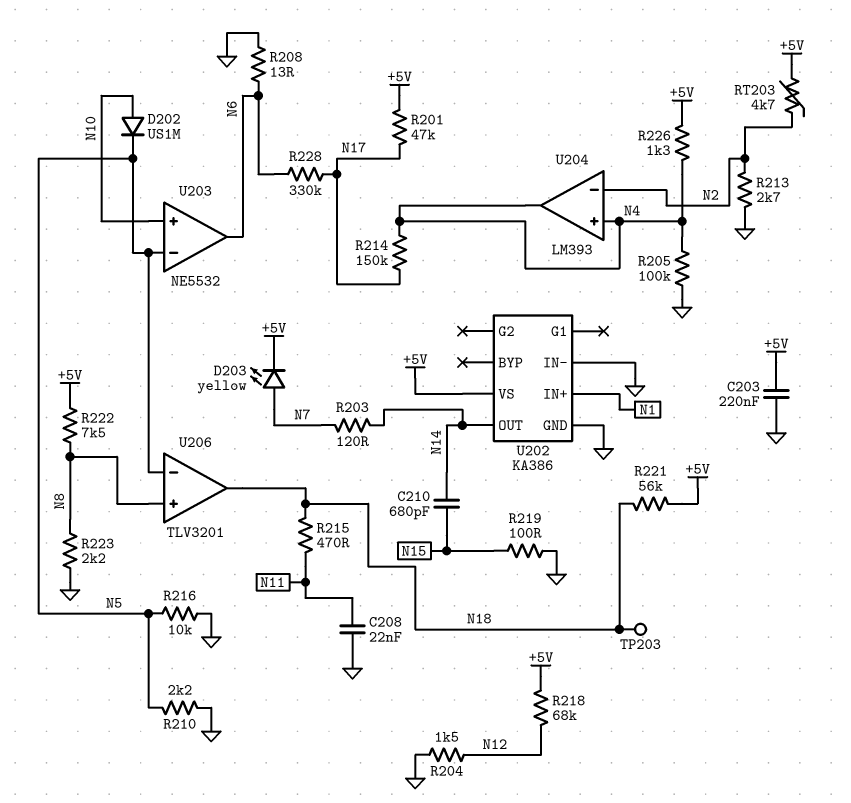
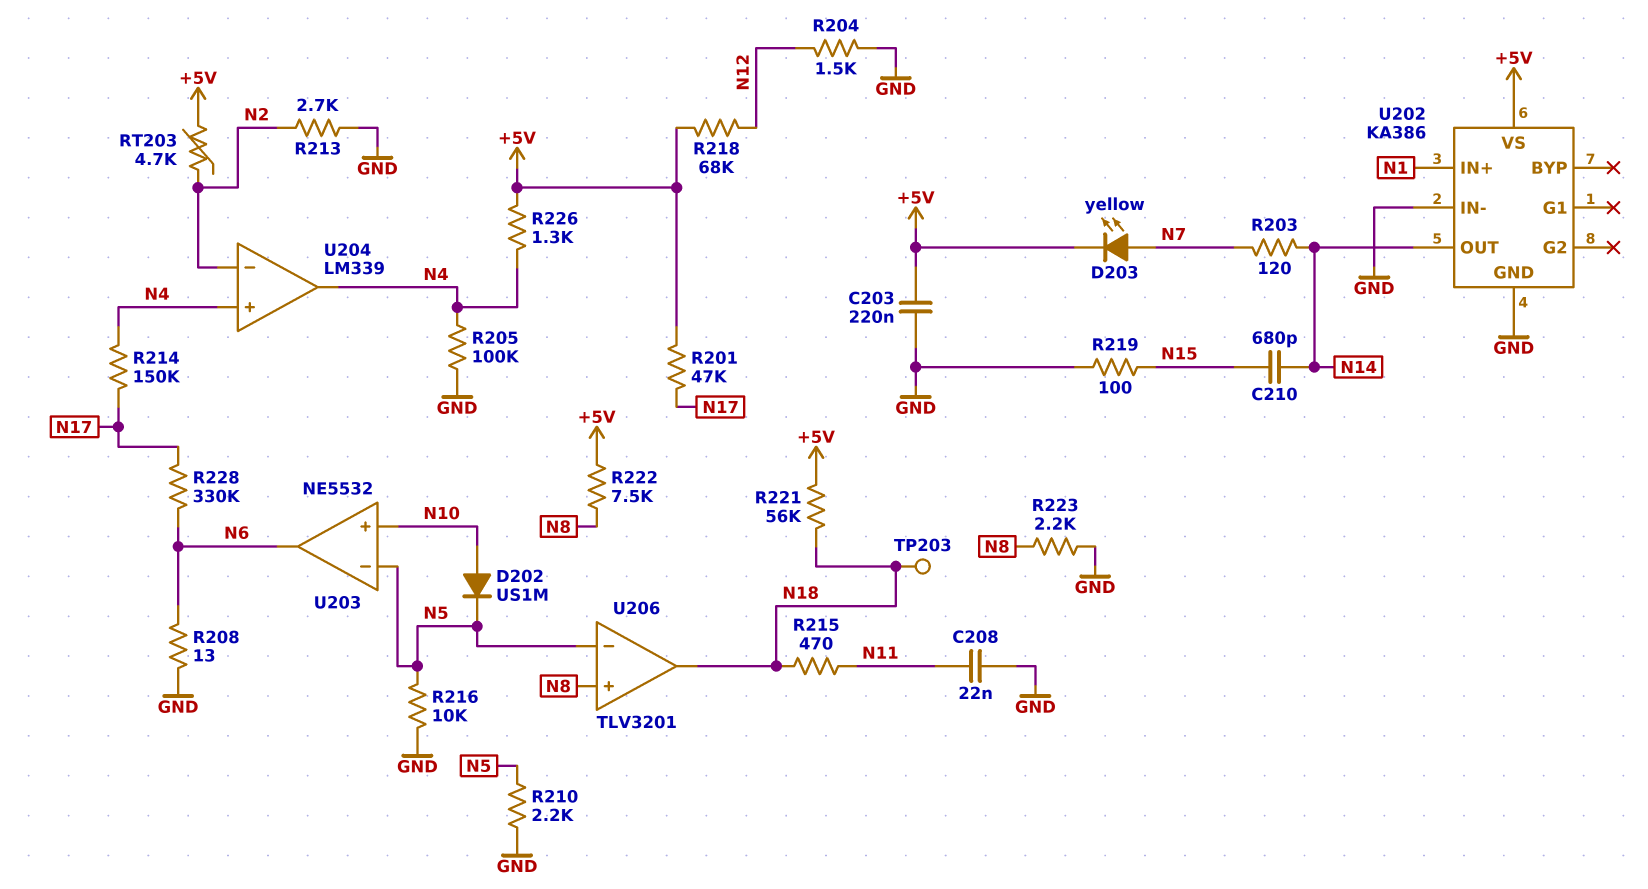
U204: LM393 -> LM339

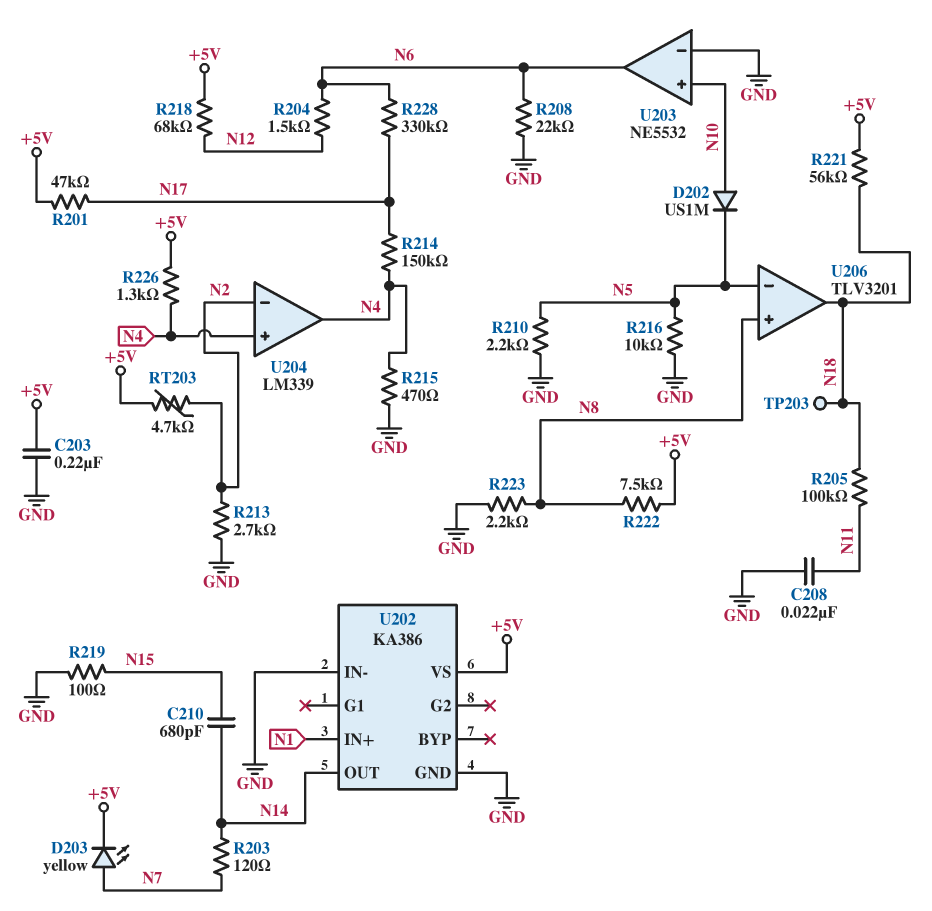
R204: 1.5k (GND, N12) -> 1.5k (N6, N12)
R205: 100k (GND, N4) -> 100k (N11, N18)
R208: 13 (GND, N6) -> 22k (GND, N6)
R215: 470 (N11, N18) -> 470 (GND, N4)
U203 pin in-: N5 -> GND

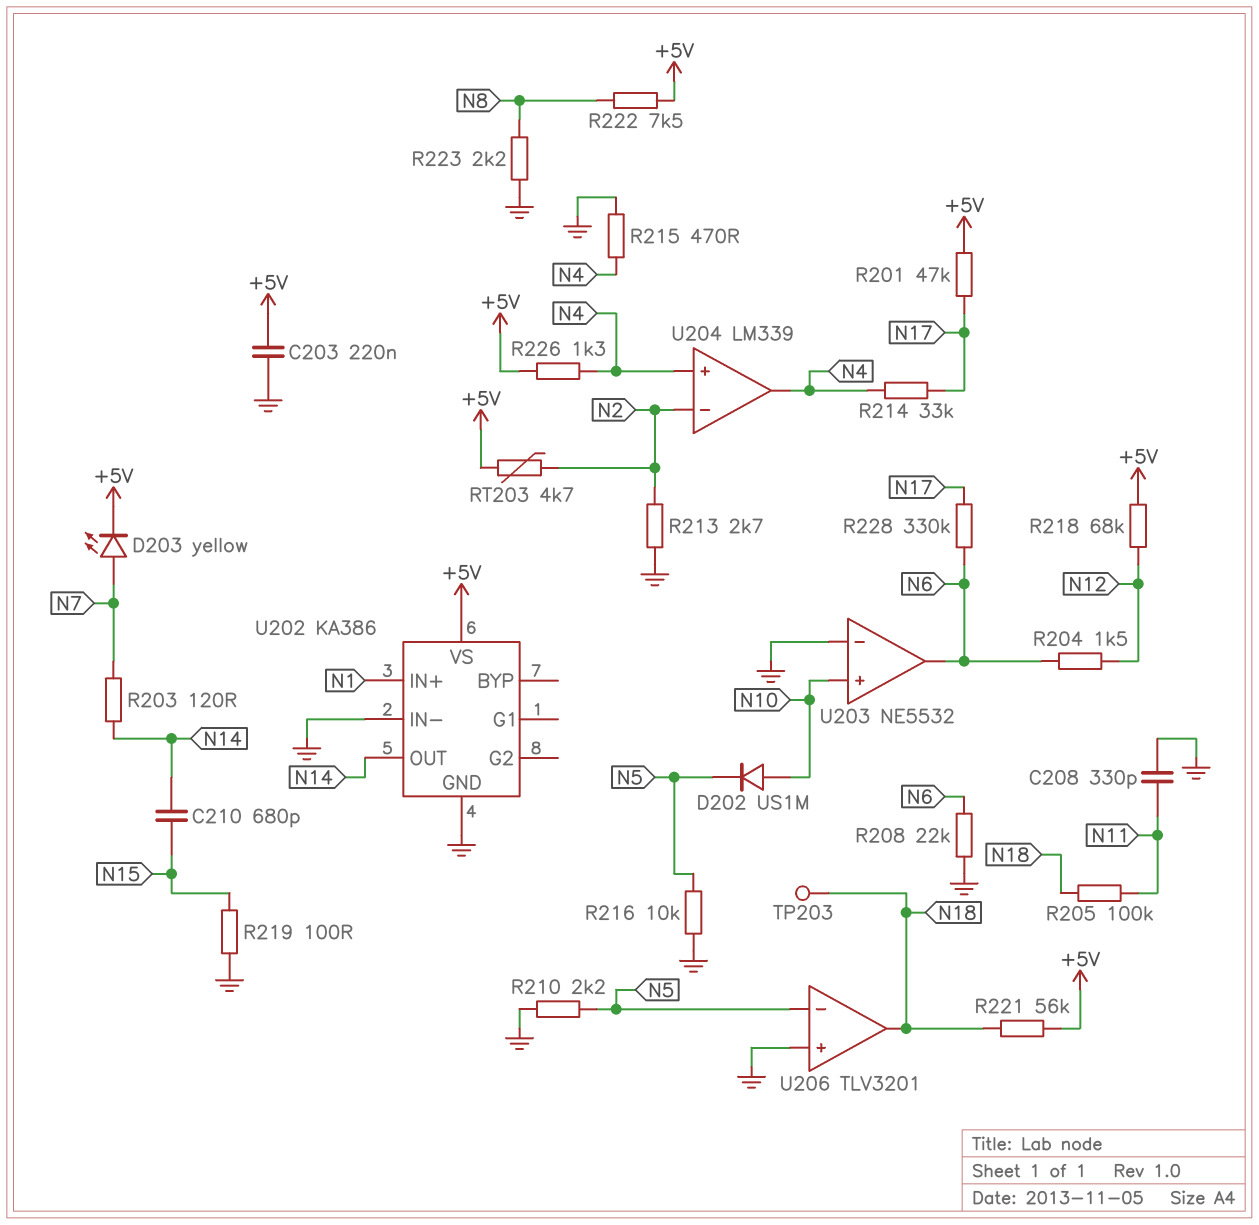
C208: 22nF (GND, N11) -> 330pF (GND, N11)
R214: 150k (N4, N17) -> 33k (N4, N17)
U206 pin in+: N8 -> GND

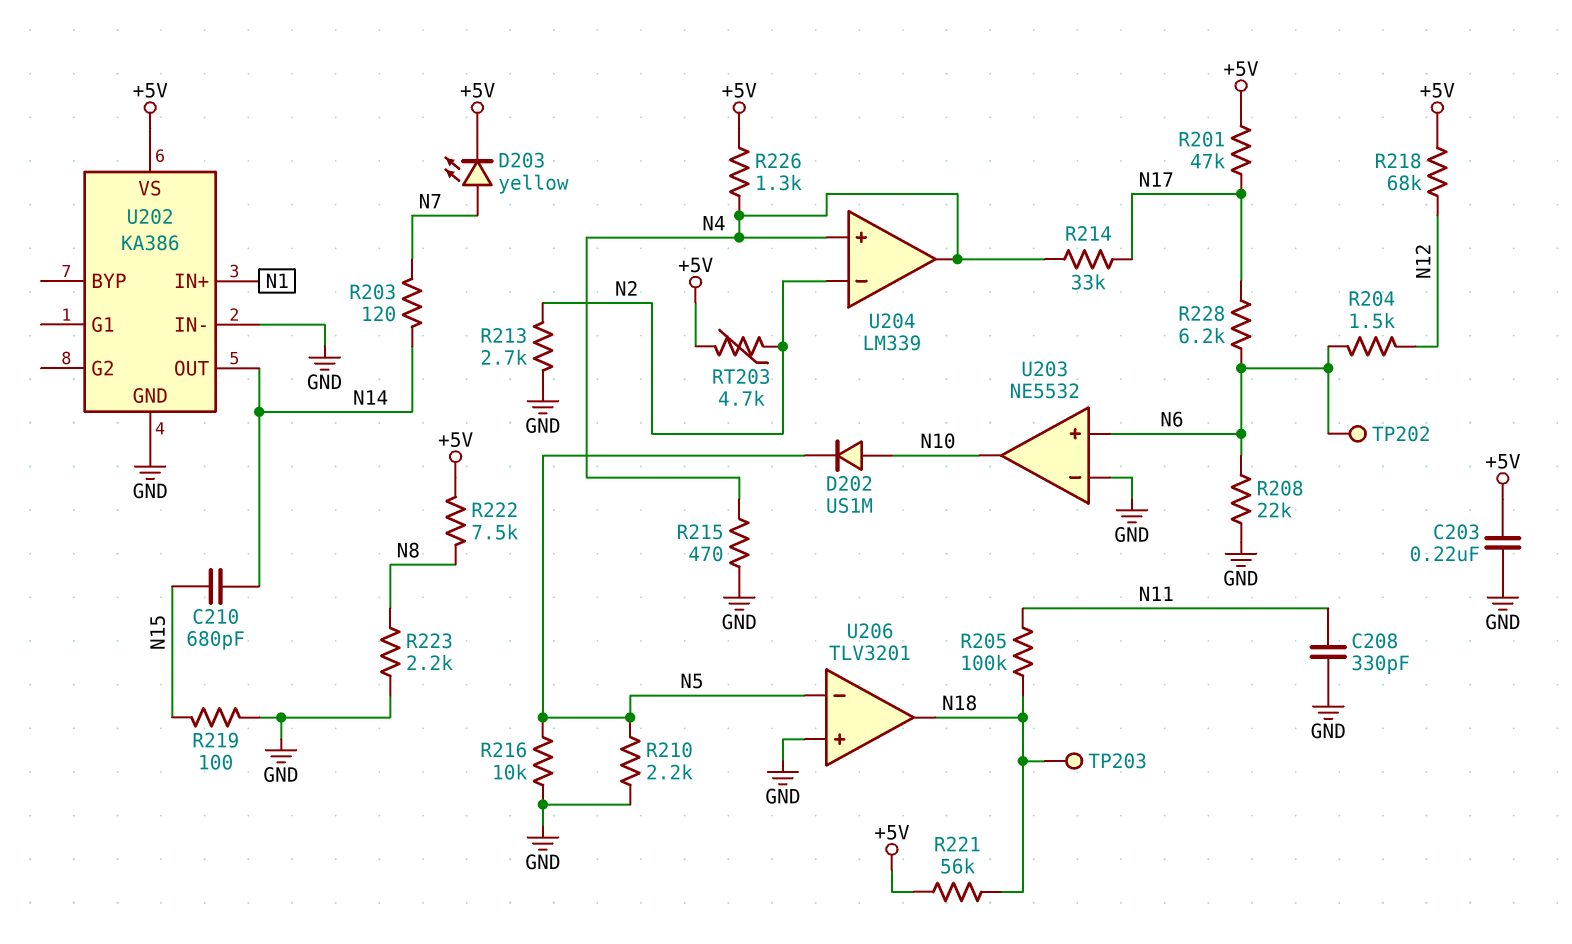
R228: 330k (N6, N17) -> 6.2k (N6, N17)
TP202: none -> test point (N6)
U203 pin in+: N10 -> N6
U203 pin out: N6 -> N10

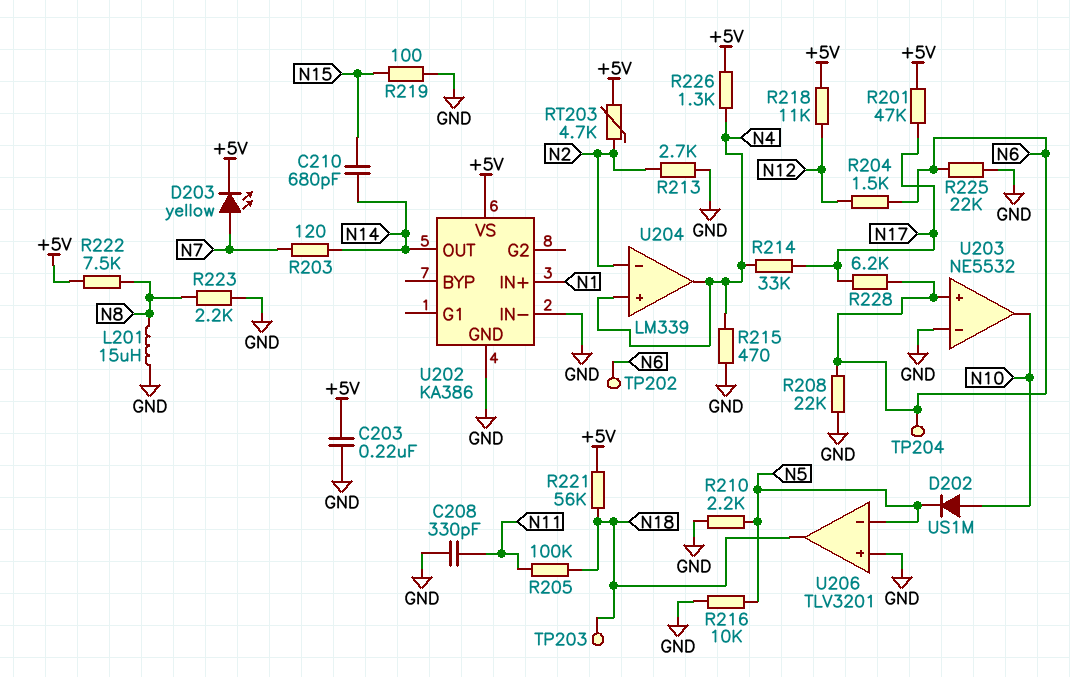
L201: none -> 15uH (GND, N8)
R218: 68k (+5V, N12) -> 11k (+5V, N12)
R225: none -> 22k (GND, N6)
TP204: none -> test point (N6)

